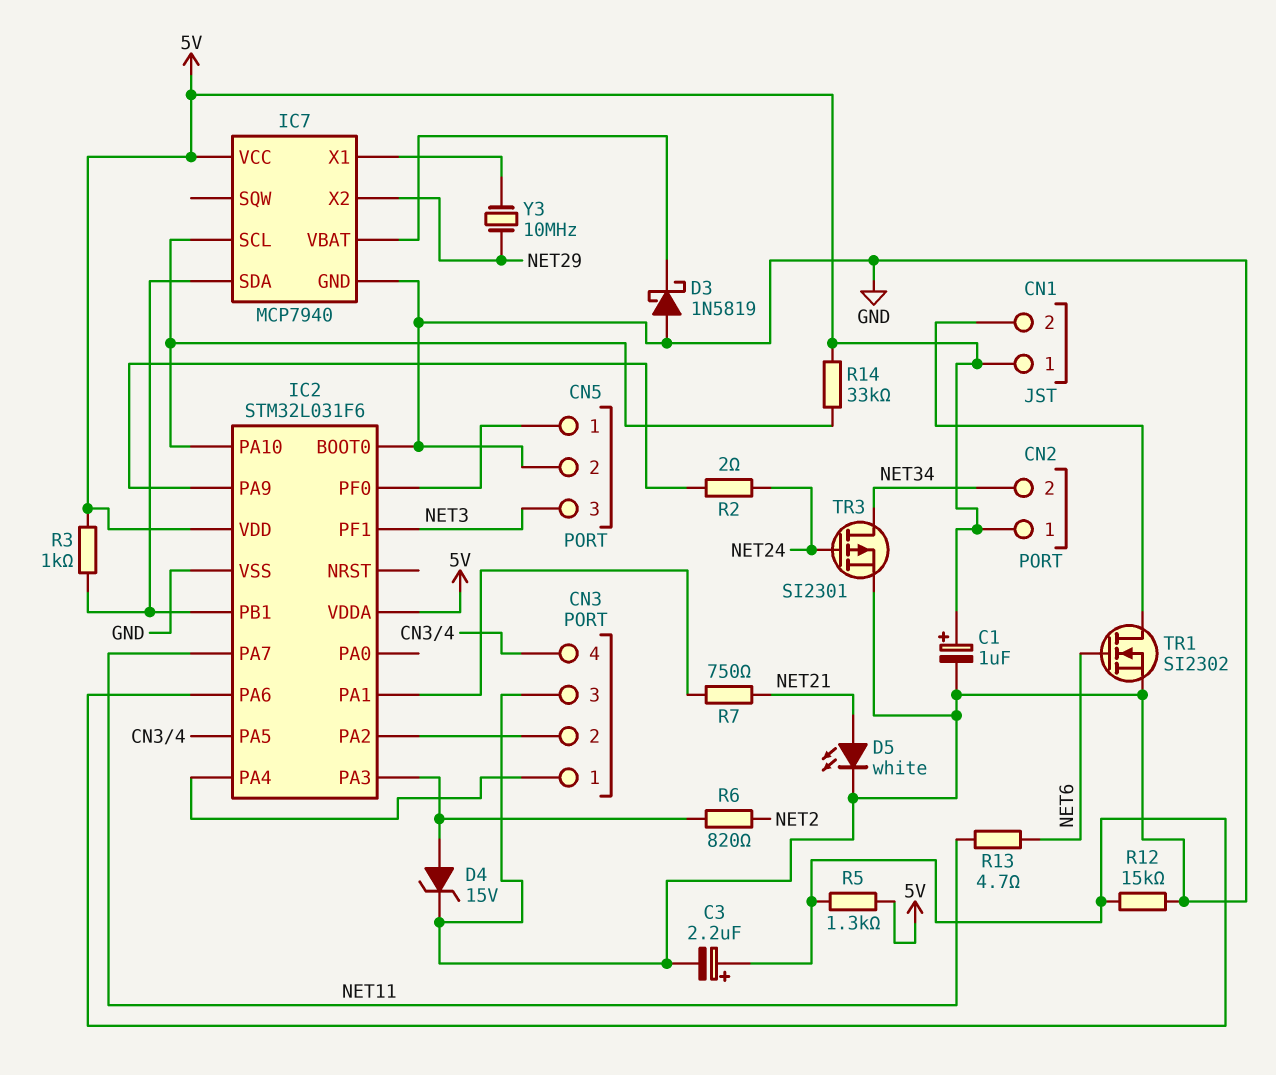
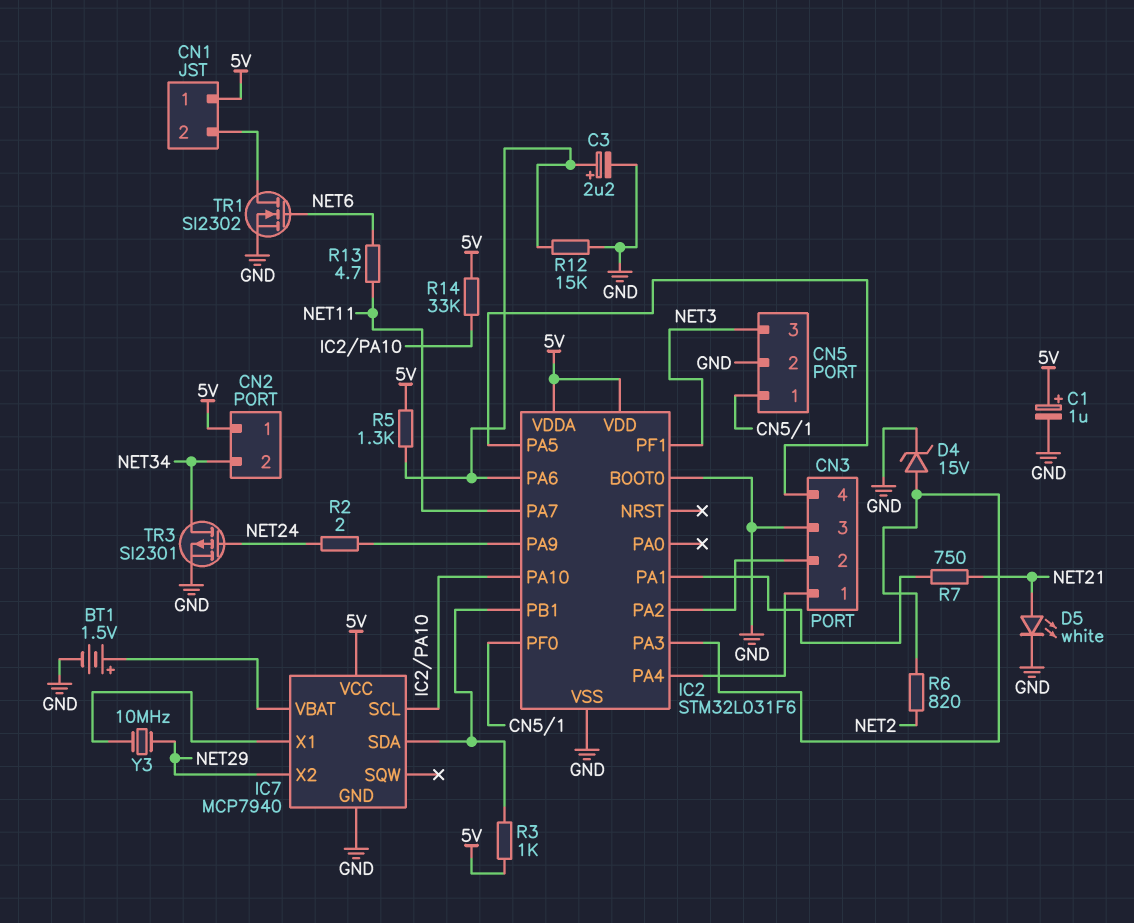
BT1: none -> 1.5V (plus IC7/VBAT, minus GND)
D3: schottky 1N5819 (A GND, K IC7/VBAT) -> none

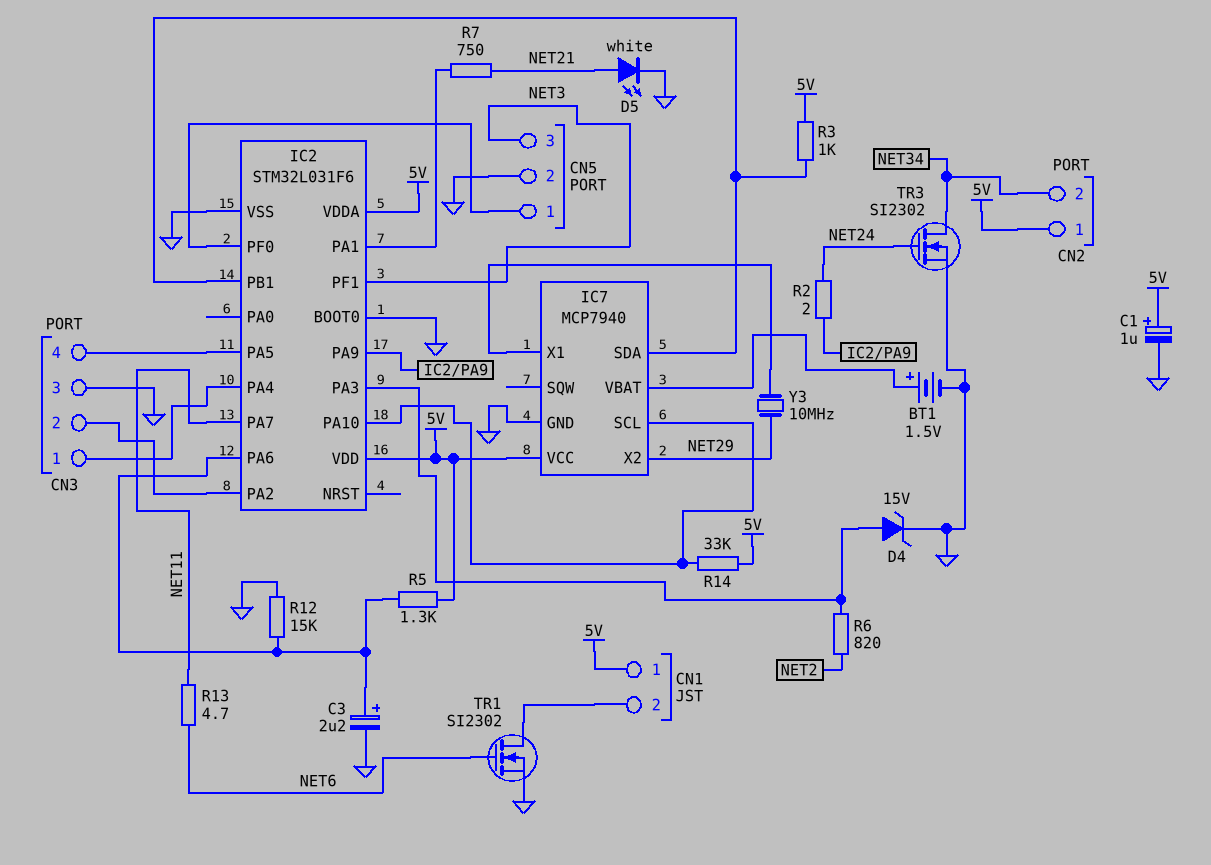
TR3: PMOS SI2301 (G NET24, D NET34, S GND) -> NMOS SI2302 (G NET24, D NET34, S GND)

